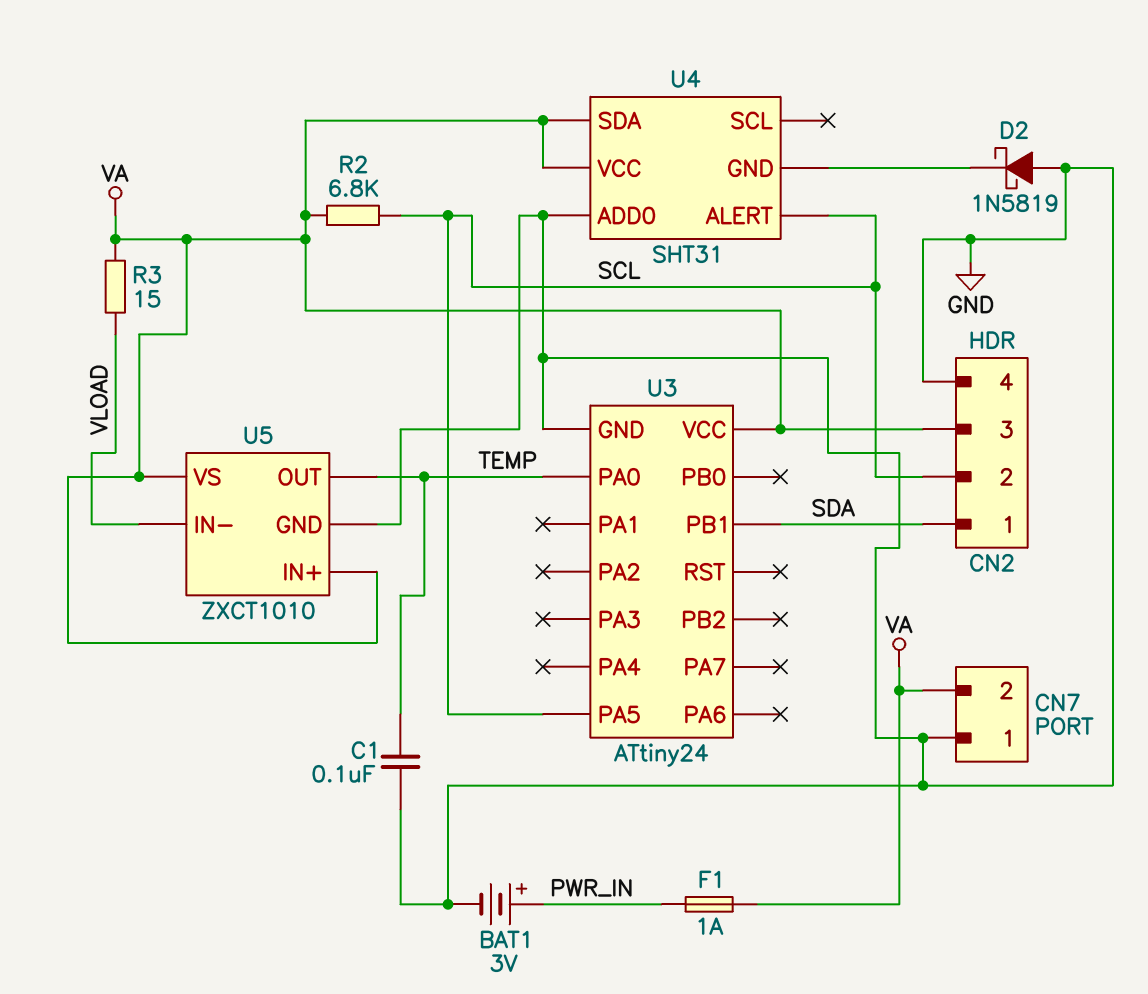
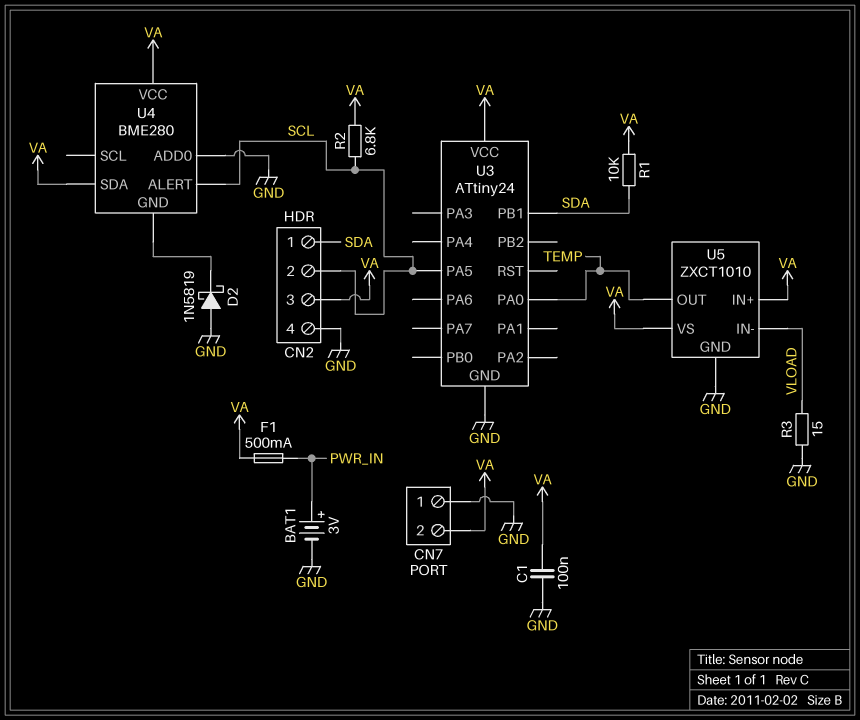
C1: 100nF (GND, TEMP) -> 100nF (GND, VA)
F1: 1A (PWR_IN, VA) -> 500mA (PWR_IN, VA)
R1: none -> 10k (SDA, VA)
R3: 15 (VA, VLOAD) -> 15 (GND, VLOAD)
U4: SHT31 -> BME280

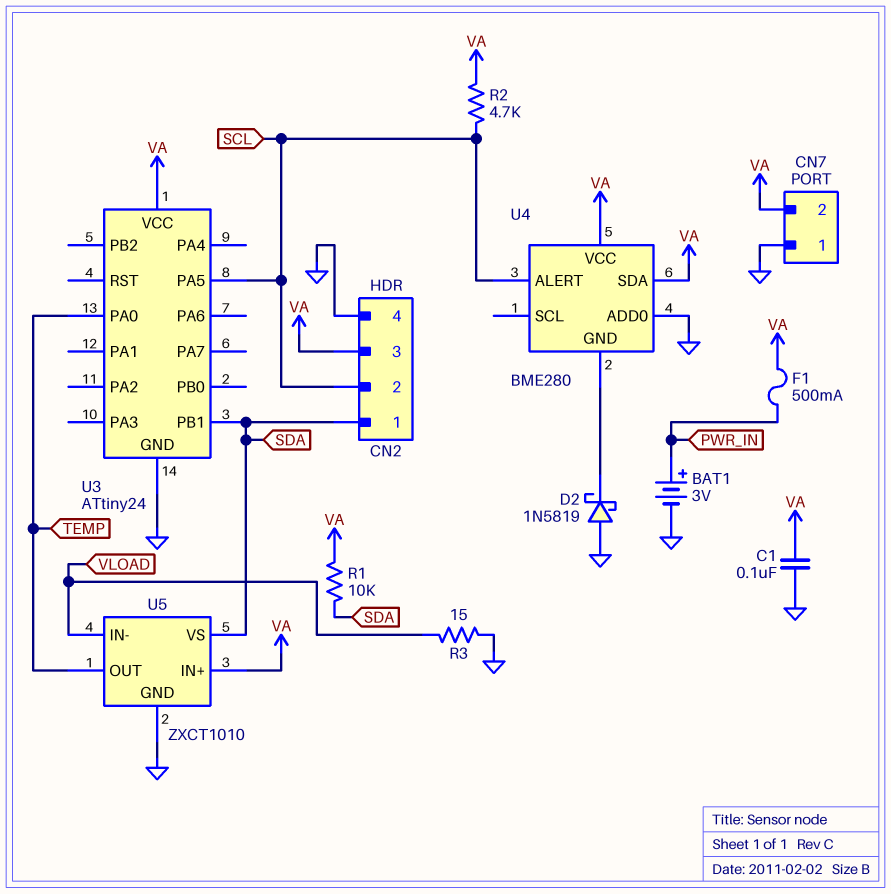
R2: 6.8k (SCL, VA) -> 4.7k (SCL, VA)
U5 pin VS: VA -> SDA

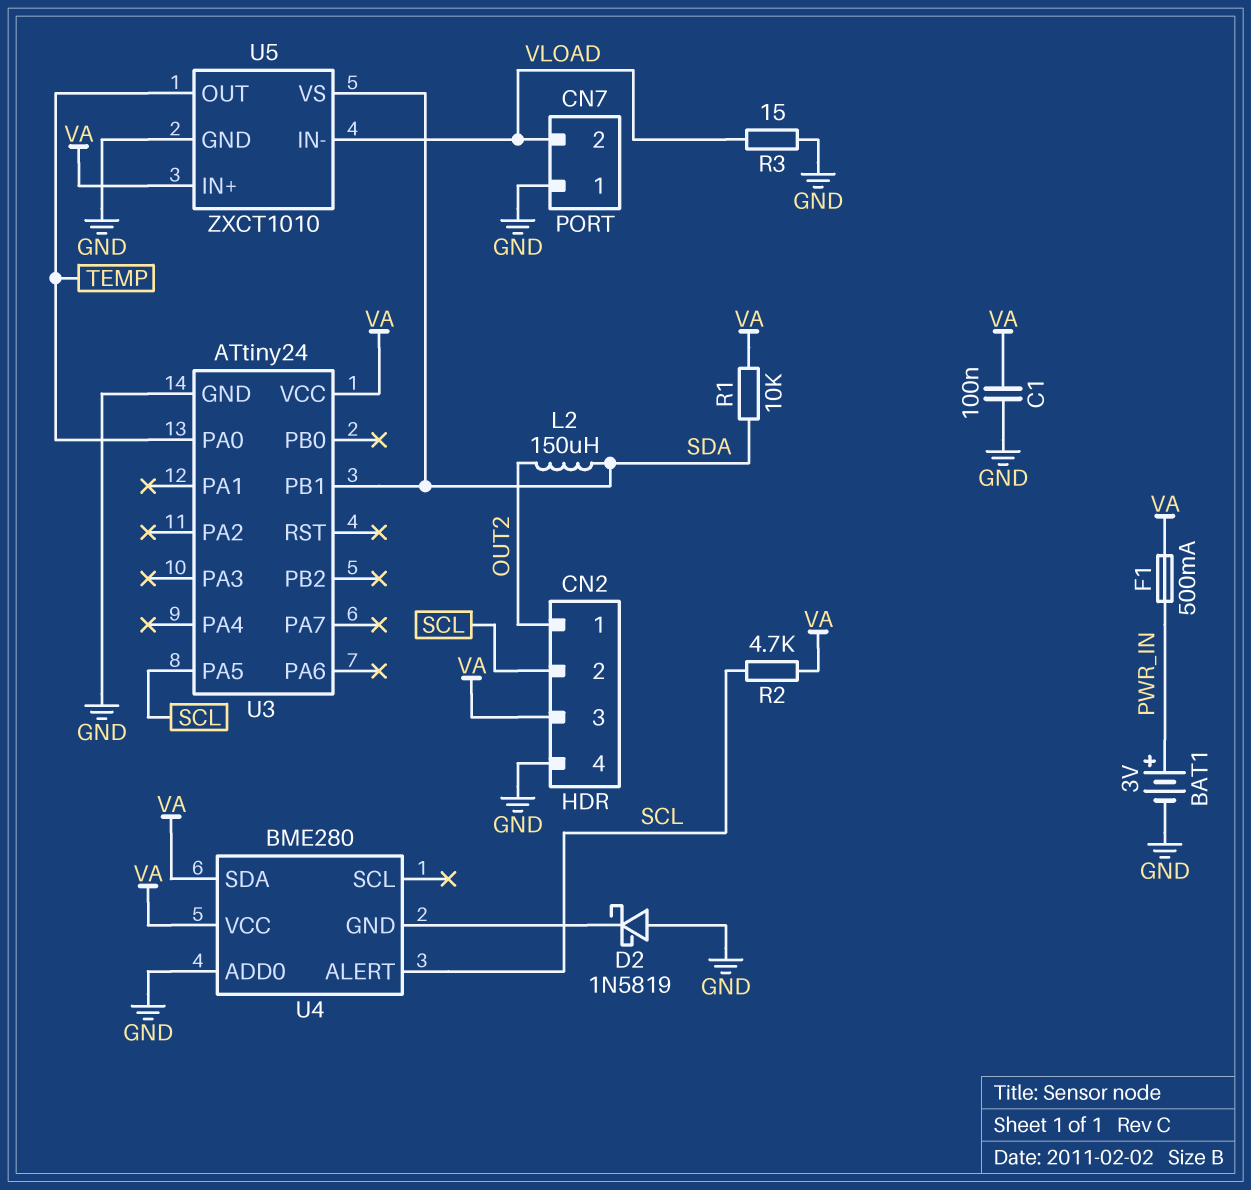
CN2 pin 1: SDA -> OUT2
CN7 pin 2: VA -> VLOAD
L2: none -> 150uH (OUT2, SDA)

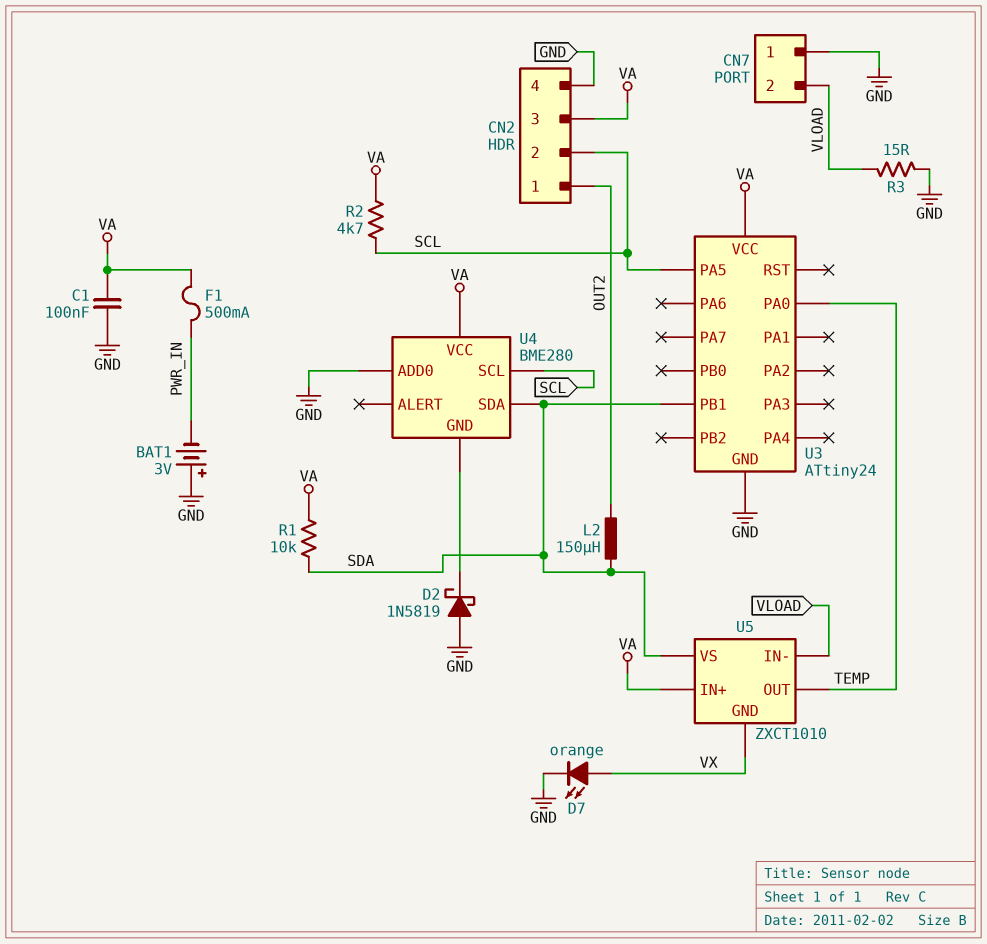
BAT1: 3V (plus PWR_IN, minus GND) -> 3V (plus GND, minus PWR_IN)
D7: none -> LED orange (A VX, K GND)
U4 pin ALERT: SCL -> none
U4 pin SCL: none -> SCL
U4 pin SDA: VA -> SDA
U5 pin GND: GND -> VX

